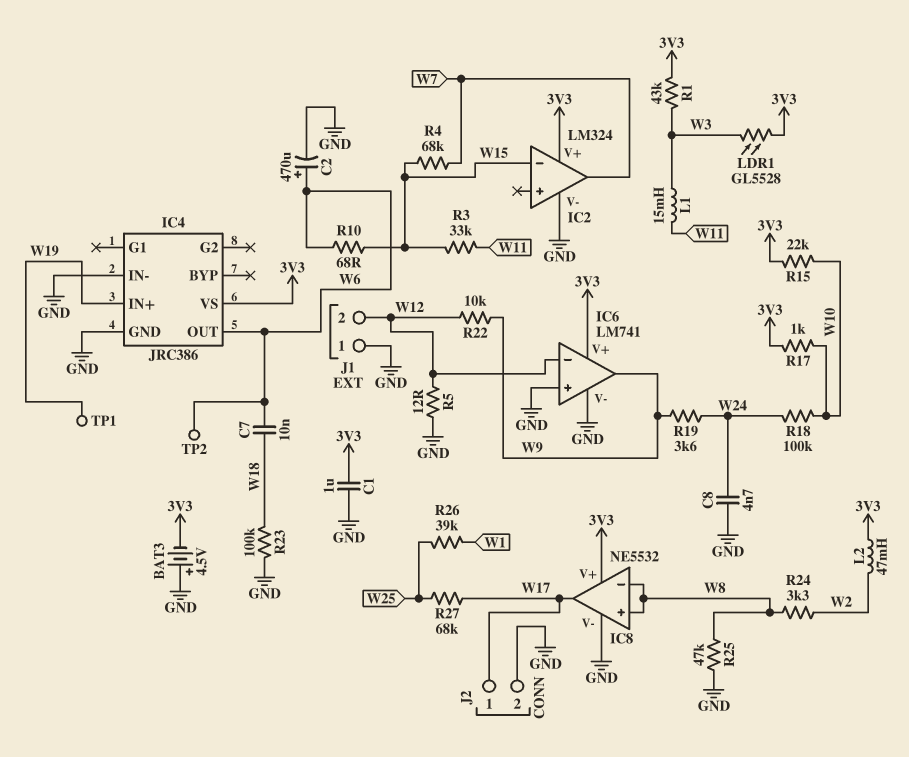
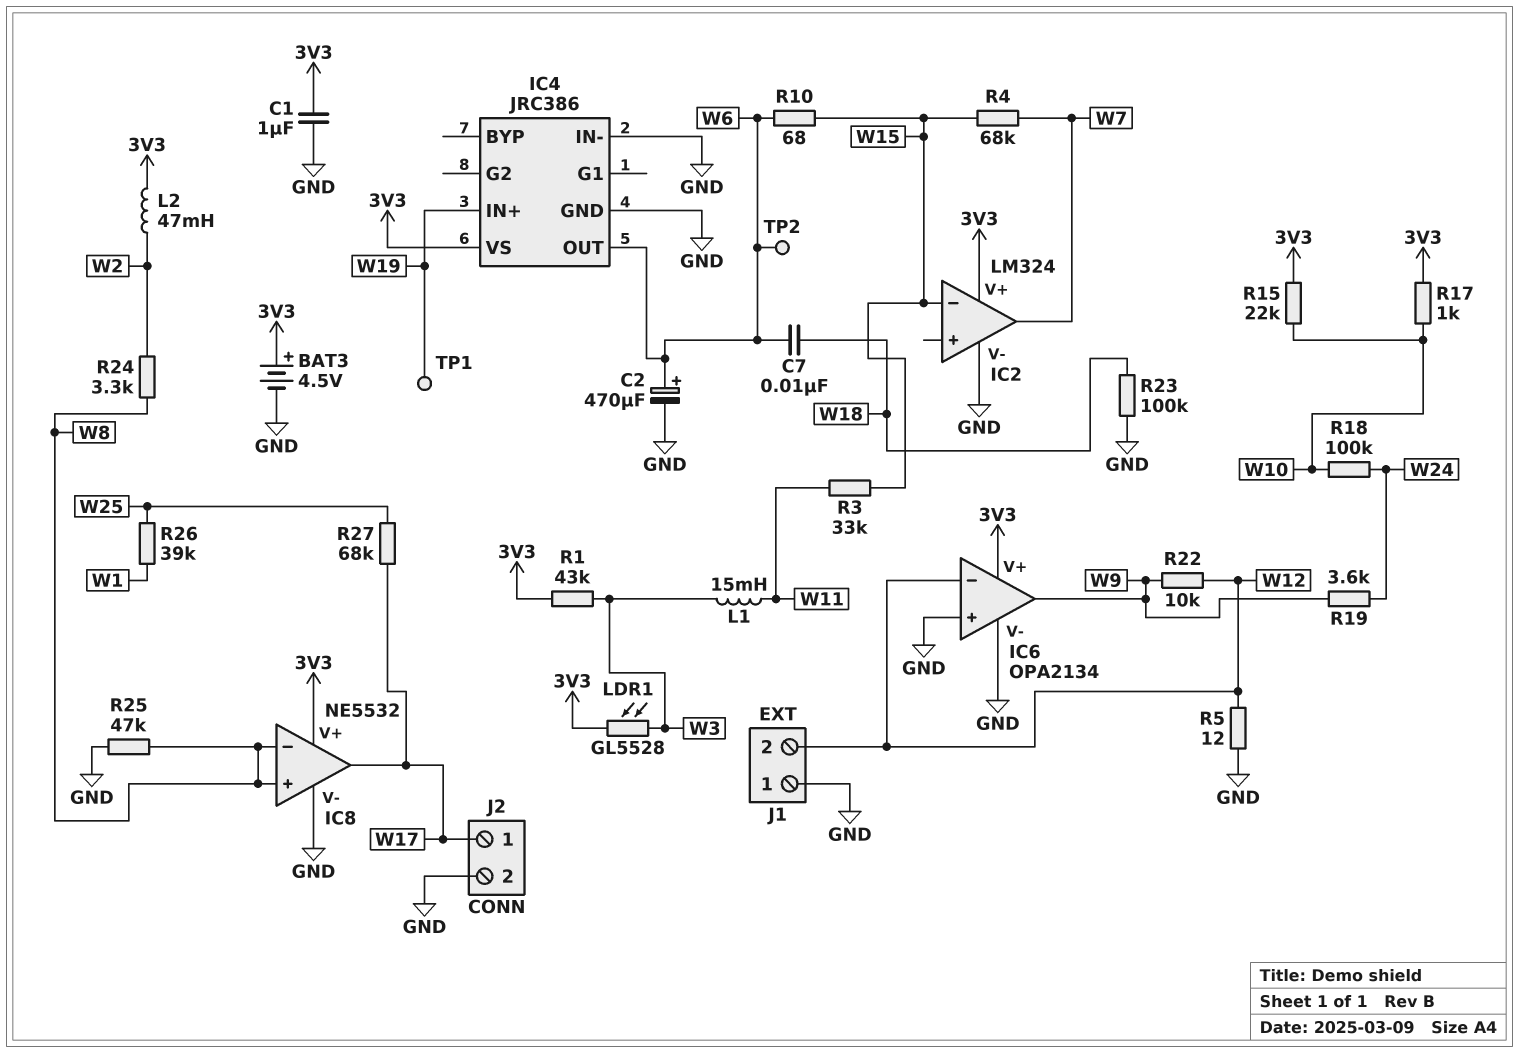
BAT3: 4.5V (plus GND, minus 3V3) -> 4.5V (plus 3V3, minus GND)
C8: 4.7nF (GND, W24) -> none
IC6: LM741 -> OPA2134

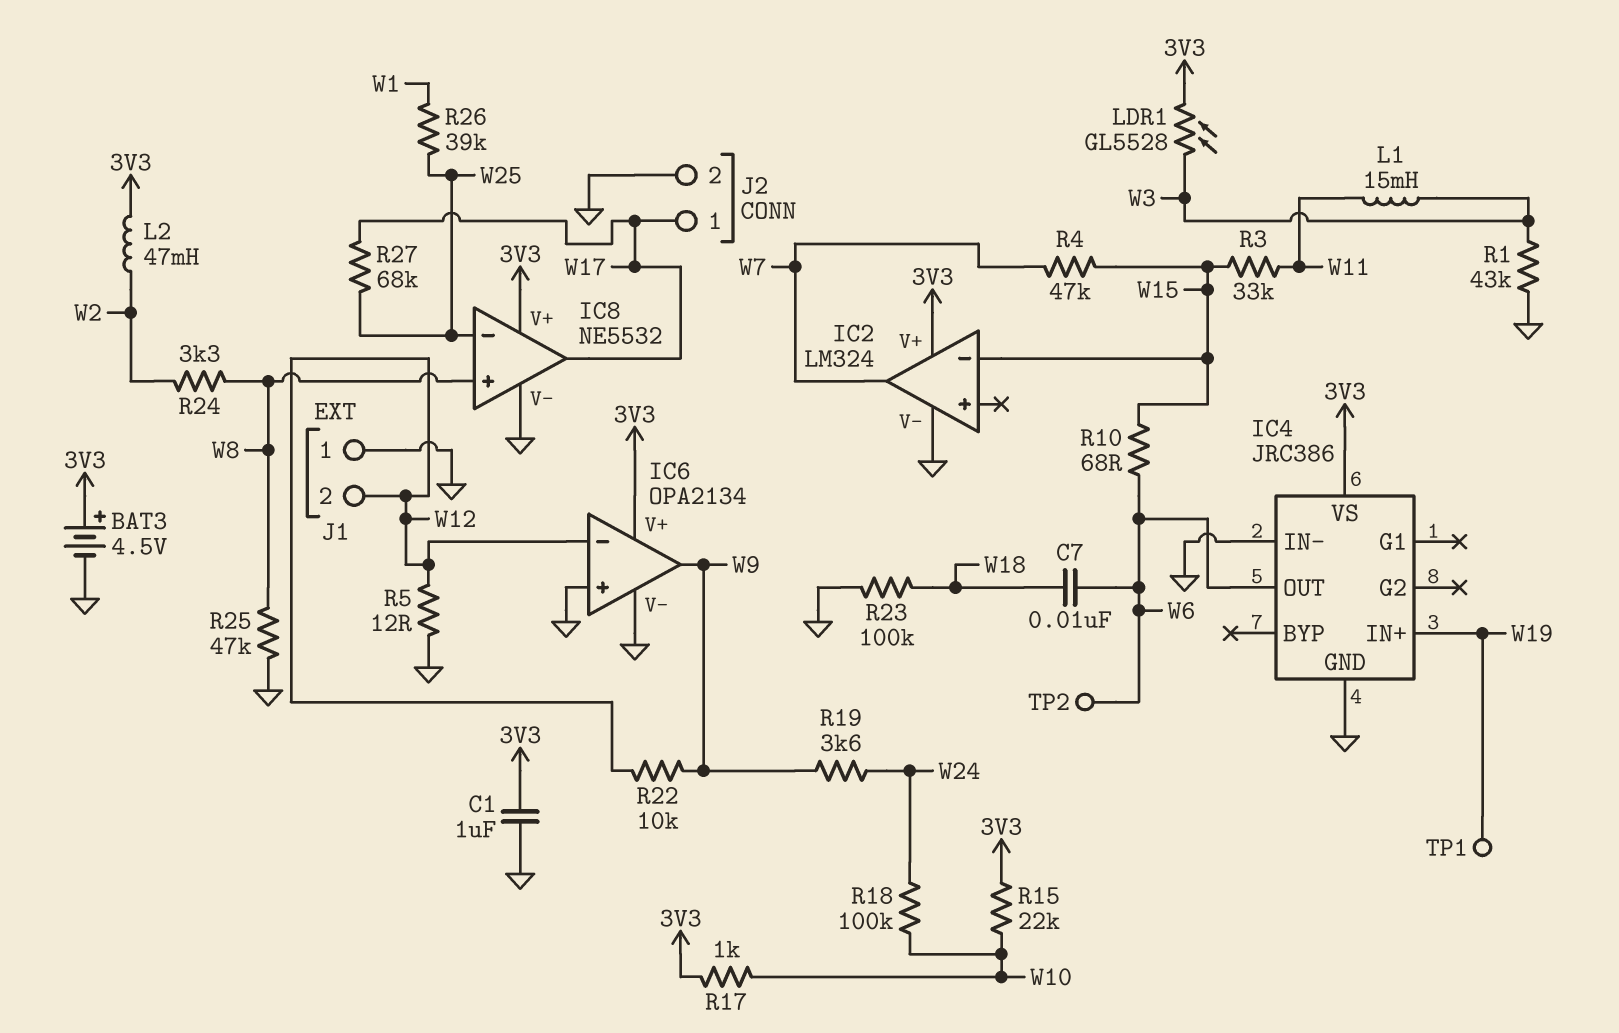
C2: 470uF (plus W6, minus GND) -> none
IC8 pin in-: W8 -> W25
R1: 43k (3V3, W3) -> 43k (GND, W3)
R4: 68k (W7, W15) -> 47k (W7, W15)

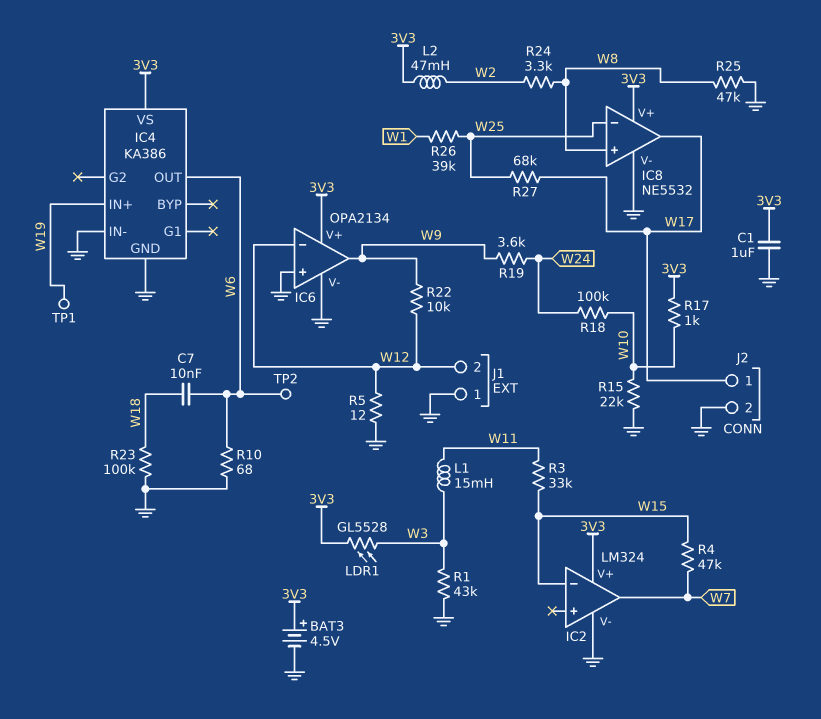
IC4: JRC386 -> KA386
R10: 68 (W6, W15) -> 68 (GND, W6)
R15: 22k (3V3, W10) -> 22k (GND, W10)

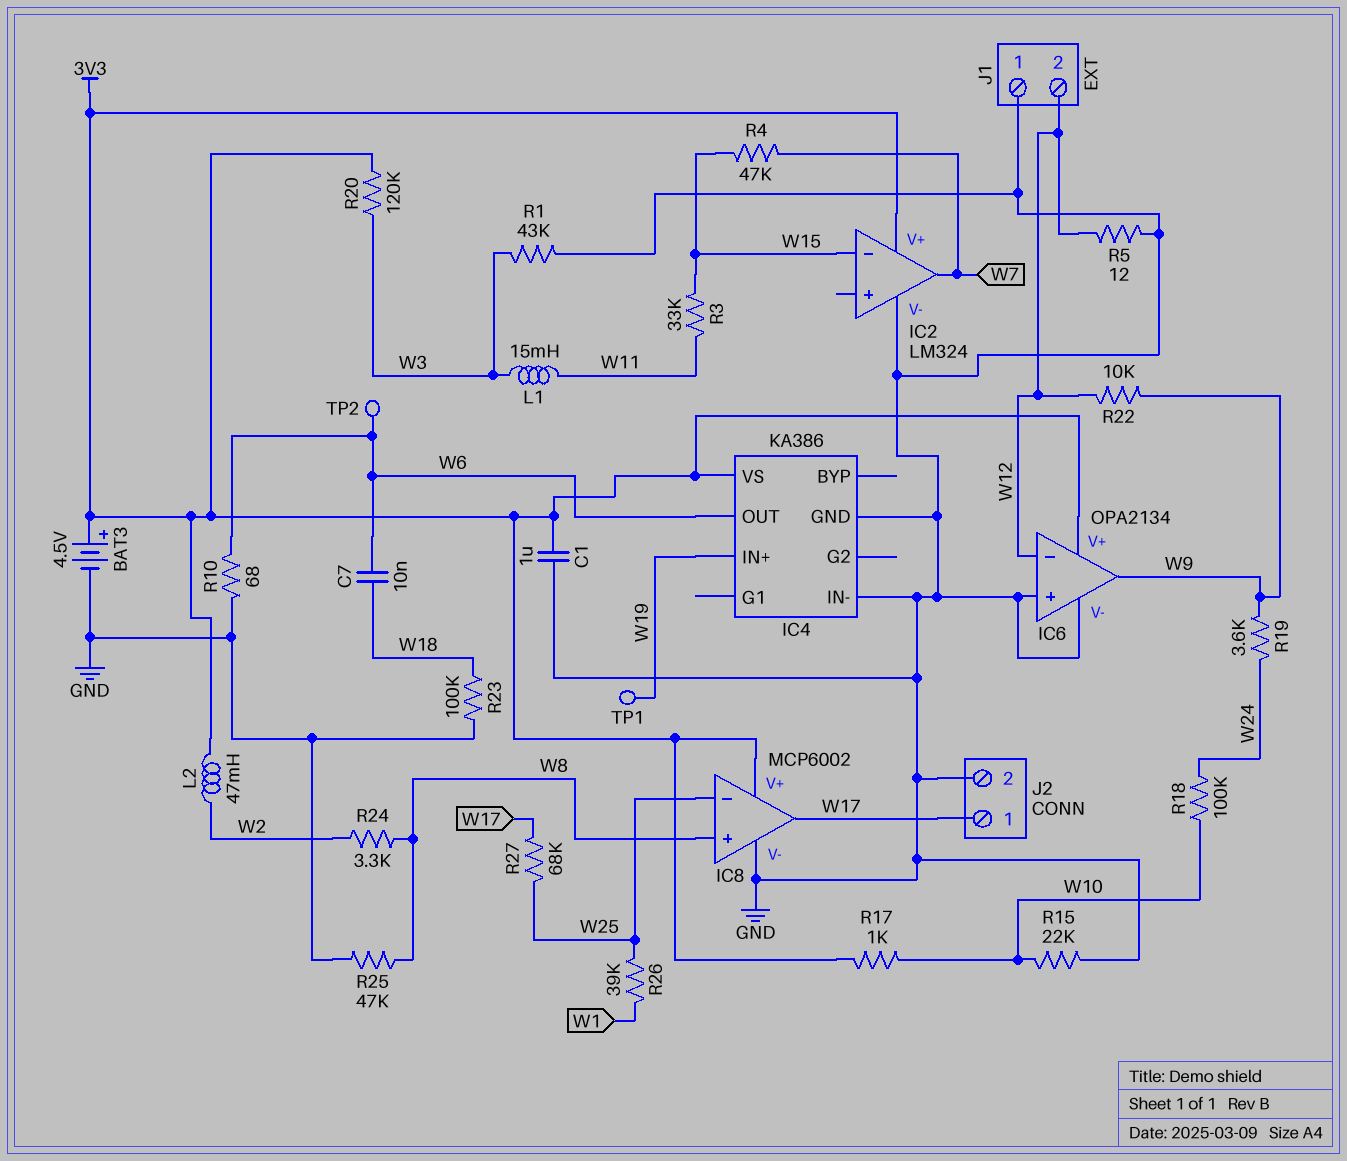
IC8: NE5532 -> MCP6002
LDR1: GL5528 (3V3, W3) -> none
R20: none -> 120k (3V3, W3)

